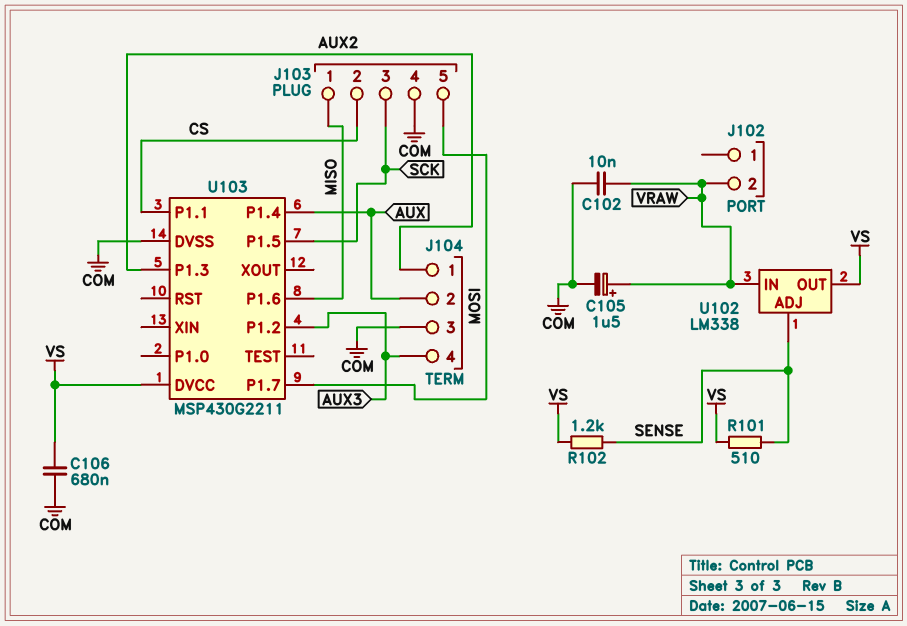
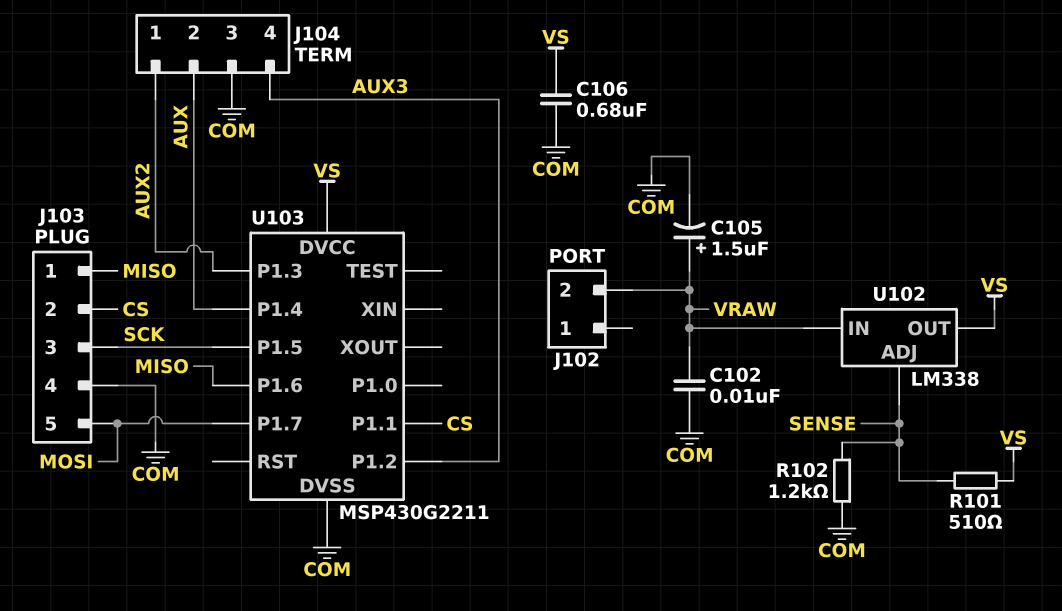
R102: 1.2k (SENSE, VS) -> 1.2k (COM, SENSE)

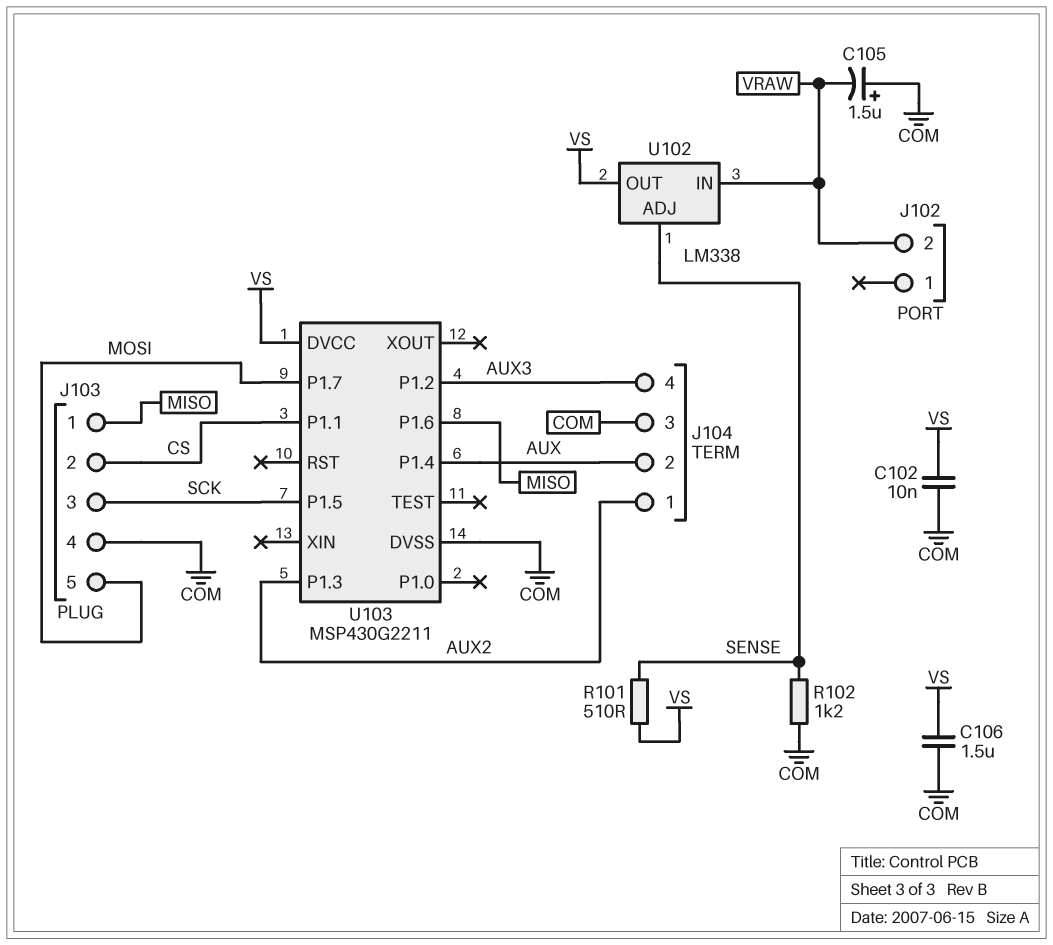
C102: 10nF (COM, VRAW) -> 10nF (COM, VS)
C105: 1.5uF (plus VRAW, minus COM) -> 1.5uF (plus COM, minus VRAW)
C106: 680nF (COM, VS) -> 1.5uF (COM, VS)

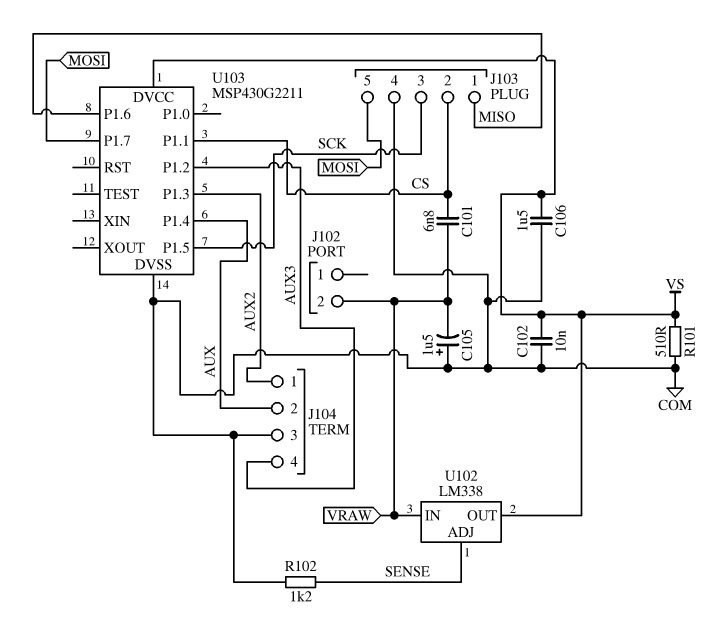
C101: none -> 6.8nF (CS, VRAW)
R101: 510 (SENSE, VS) -> 510 (COM, VS)

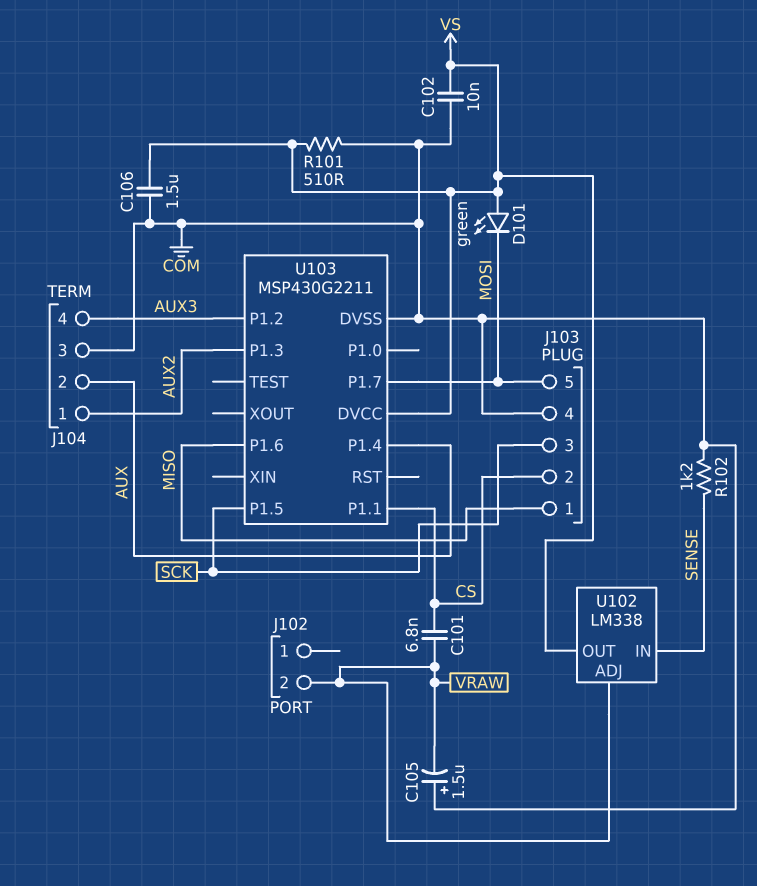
D101: none -> LED green (A VS, K MOSI)
U102 pin ADJ: SENSE -> VRAW
U102 pin IN: VRAW -> SENSE

